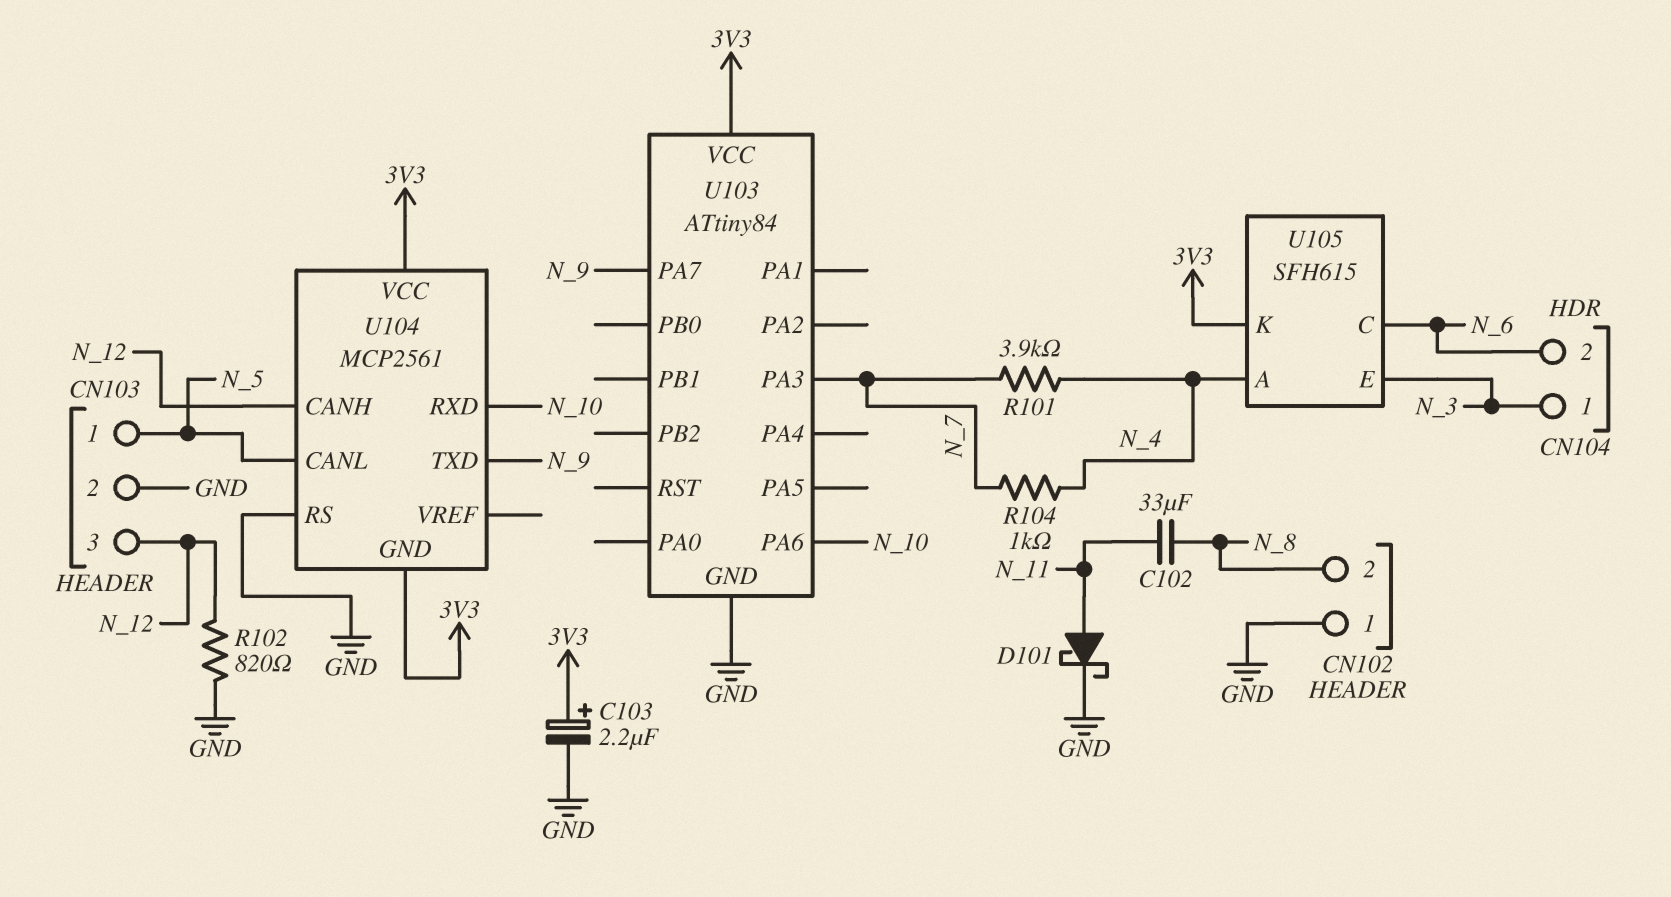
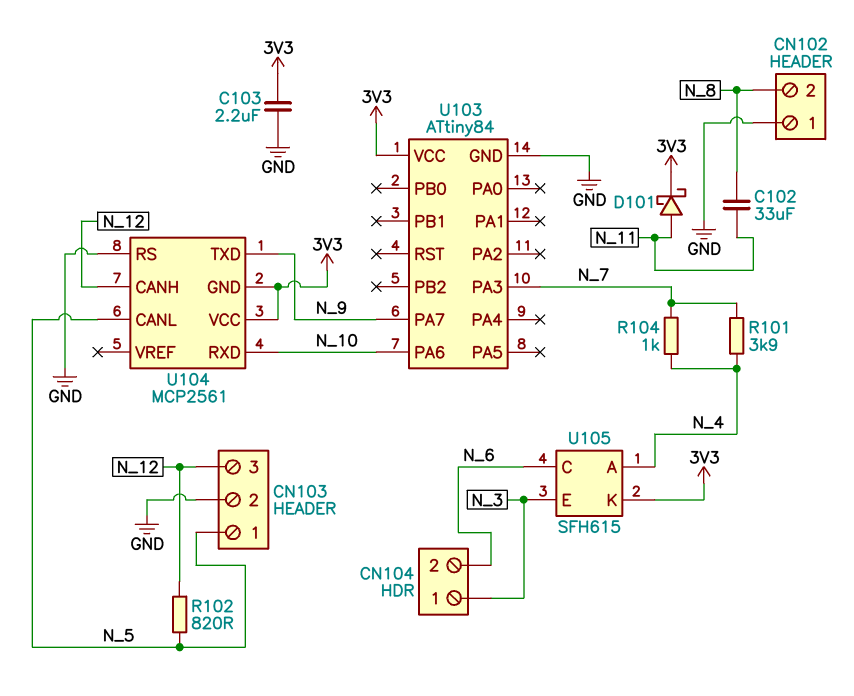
C103: 2.2uF (plus 3V3, minus GND) -> 2.2uF (3V3, GND)
D101: schottky (A N_11, K GND) -> schottky (A N_11, K 3V3)
R102: 820 (GND, N_12) -> 820 (N_5, N_12)

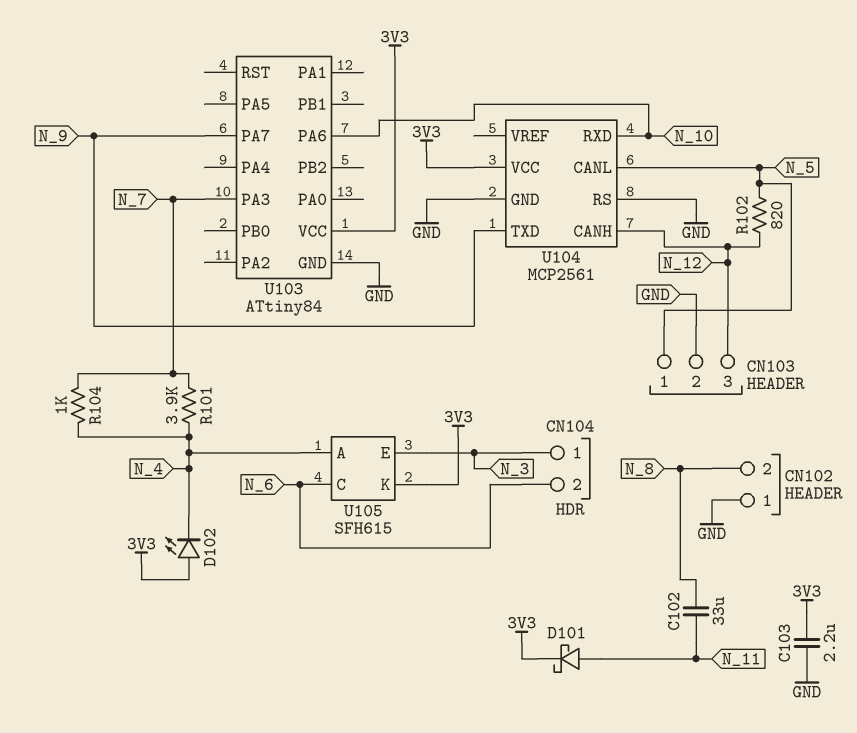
D102: none -> LED (A 3V3, K N_4)
U104 pin GND: 3V3 -> GND

